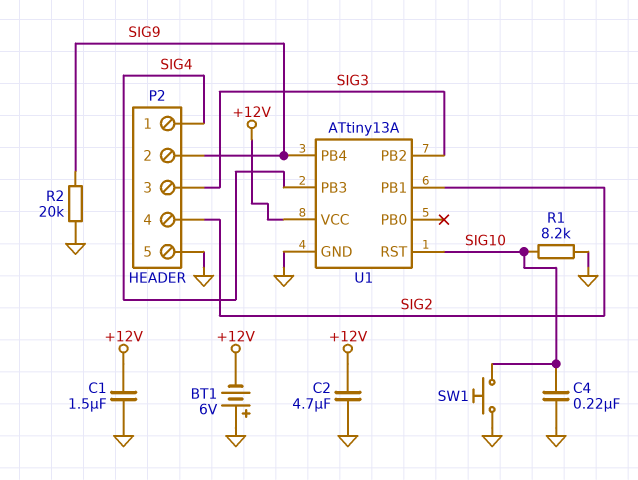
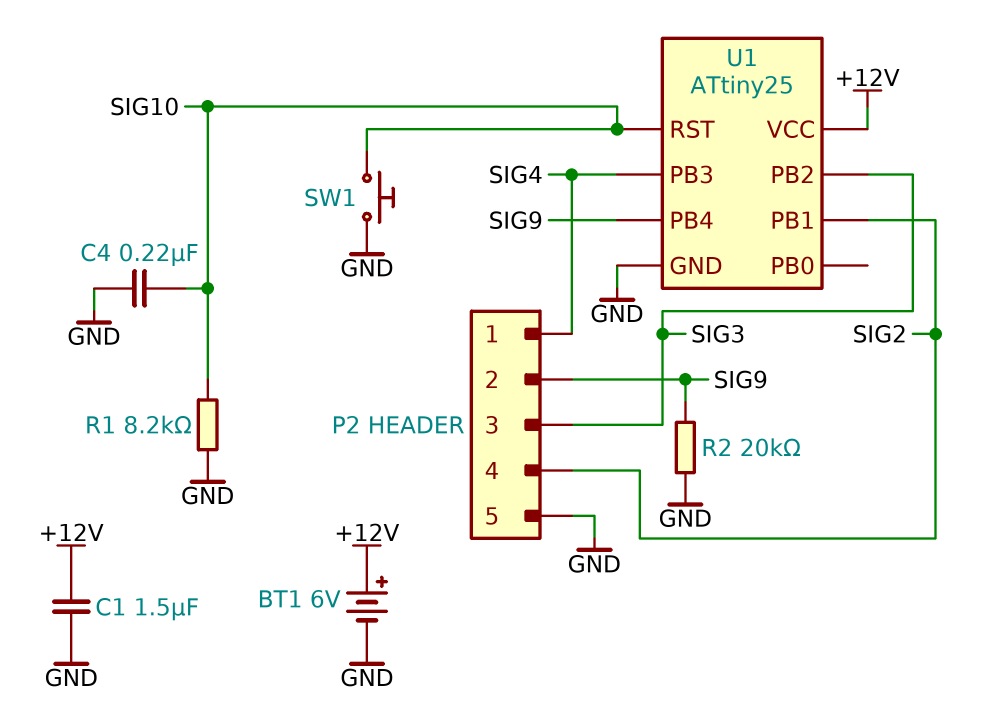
BT1: 6V (plus GND, minus +12V) -> 6V (plus +12V, minus GND)
C2: 4.7uF (+12V, GND) -> none
U1: ATtiny13A -> ATtiny25

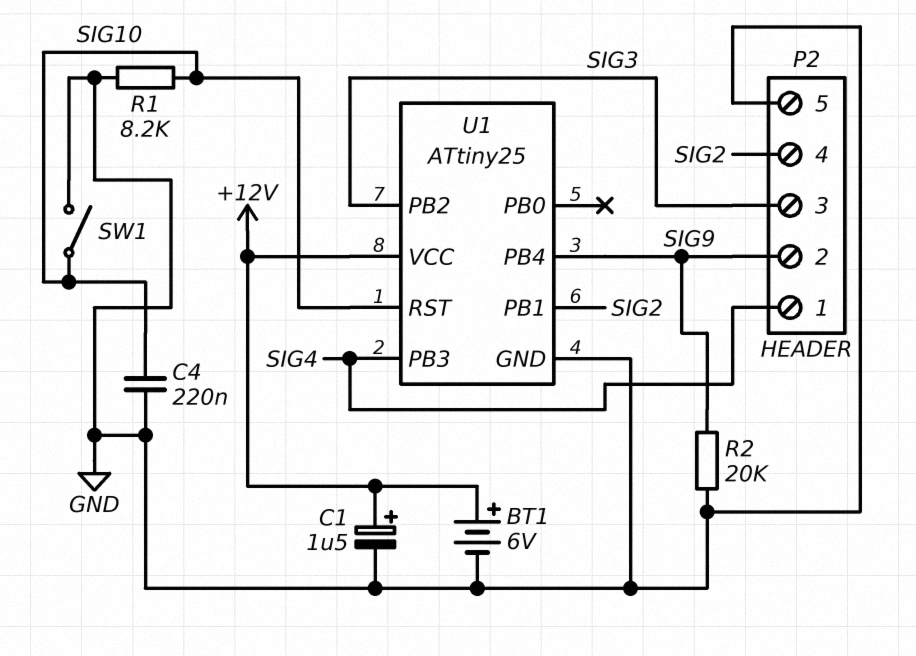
C1: 1.5uF (+12V, GND) -> 1.5uF (plus +12V, minus GND)
SW1: button (GND, SIG10) -> switch (GND, SIG10)

